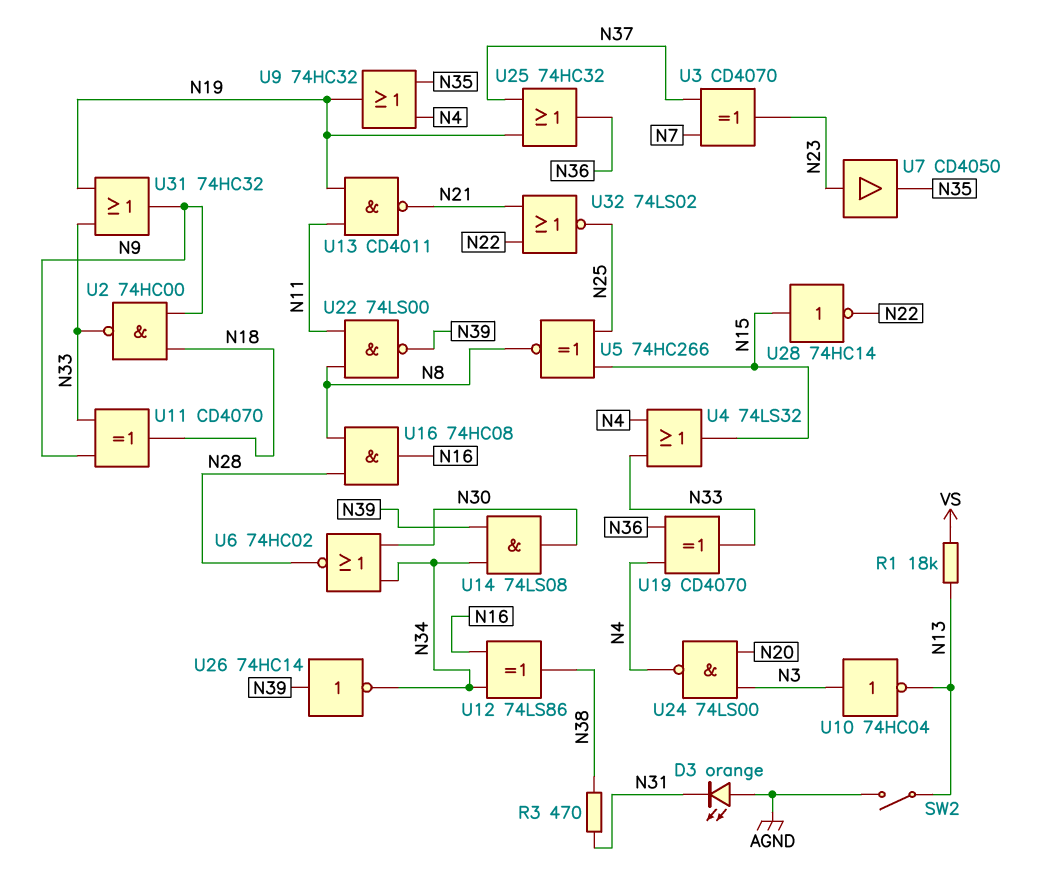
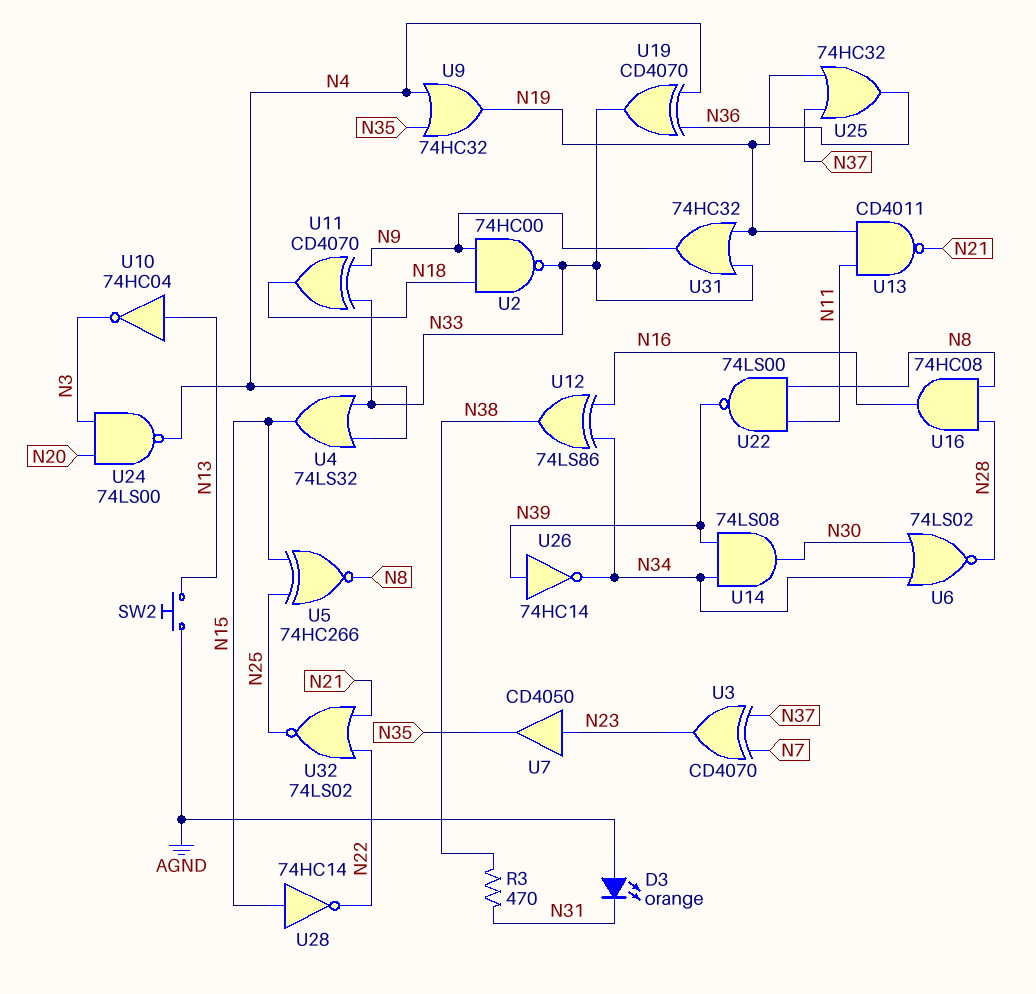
R1: 18k (N13, VS) -> none
SW2: switch (AGND, N13) -> button (AGND, N13)
U6: NOR 74HC02 (in N30, in N34, out N28) -> NOR 74LS02 (in N30, in N34, out N28)
U10: NOT 74HC04 (in N3, out N13) -> NOT 74HC04 (in N13, out N3)

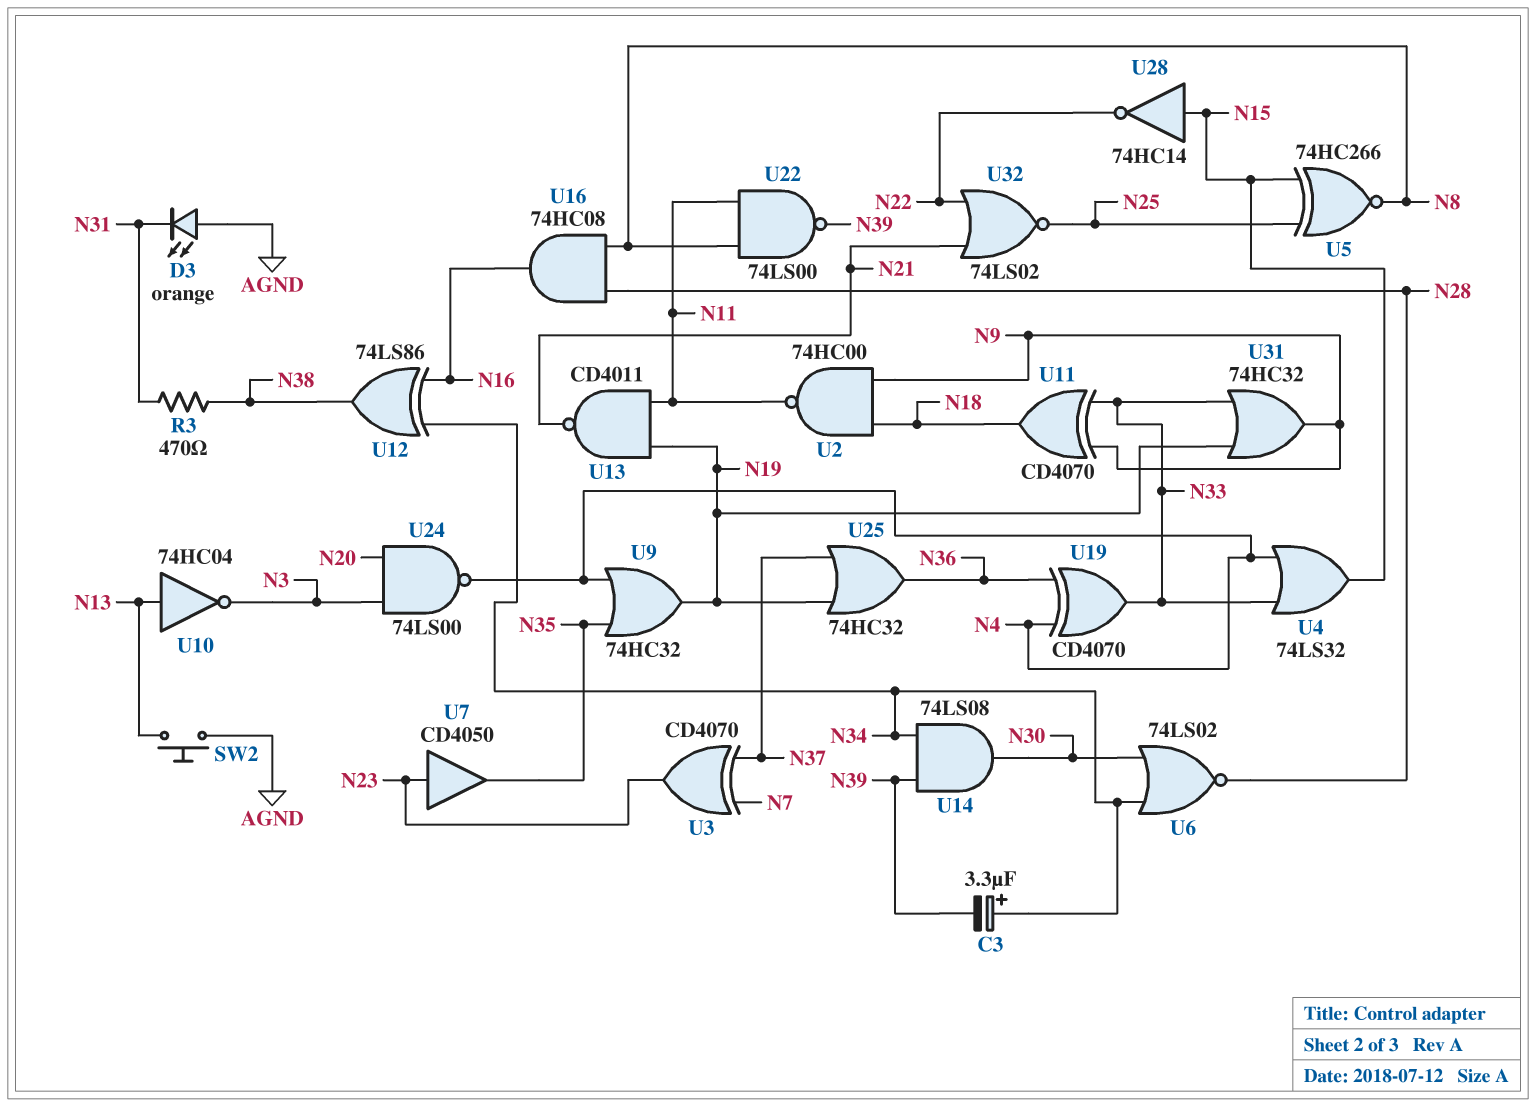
C3: none -> 3.3uF (plus N34, minus N39)
U2: NAND 74HC00 (in N9, in N18, out N33) -> NAND 74HC00 (in N9, in N18, out N11)
U26: NOT 74HC14 (in N39, out N34) -> none

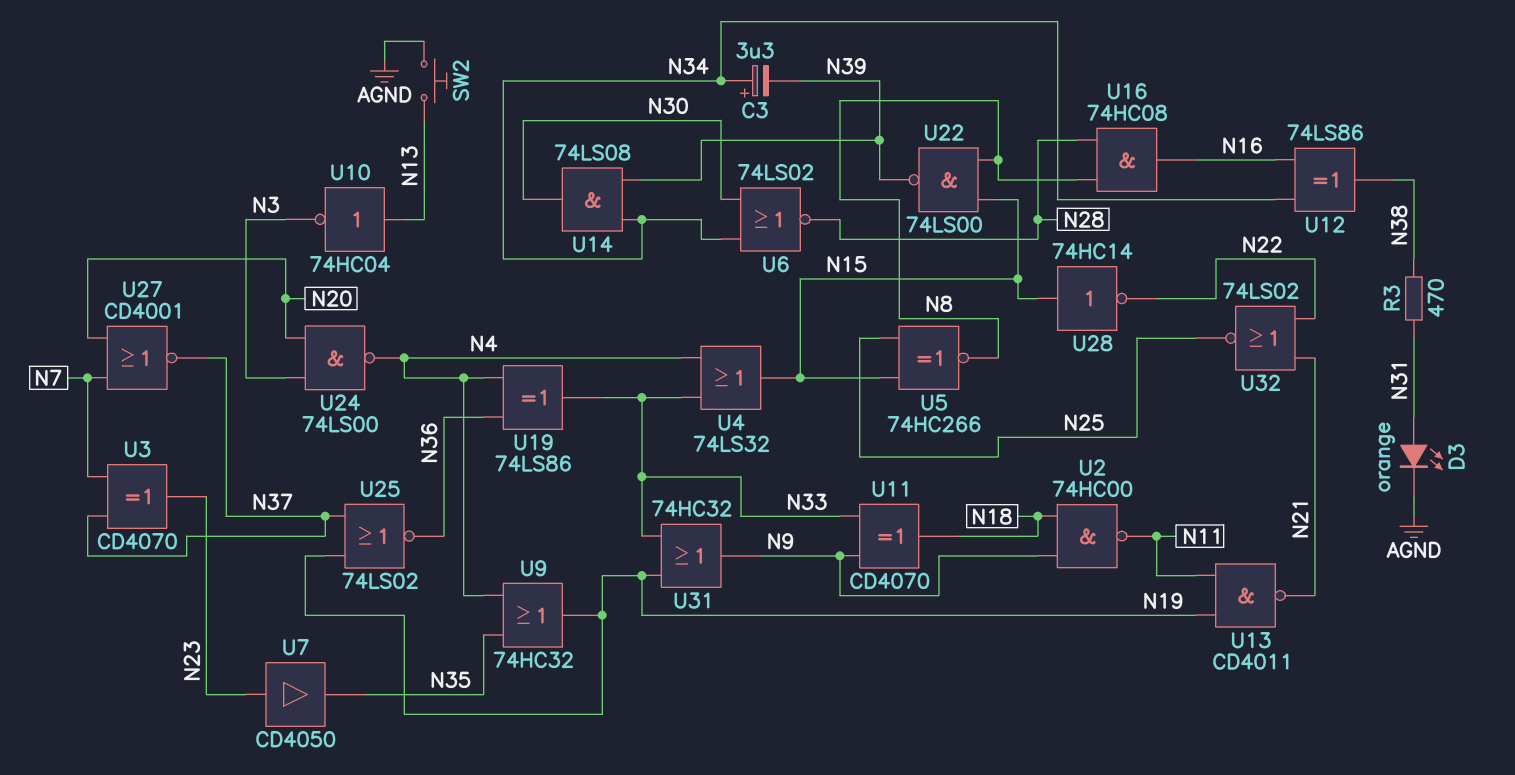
D3: LED orange (A AGND, K N31) -> LED orange (A N31, K AGND)
U19: XOR CD4070 (in N4, in N36, out N33) -> XOR 74LS86 (in N4, in N36, out N33)
U22: NAND 74LS00 (in N8, in N11, out N39) -> NAND 74LS00 (in N8, in N15, out N39)
U25: OR 74HC32 (in N19, in N37, out N36) -> NOR 74LS02 (in N19, in N37, out N36)
U27: none -> NOR CD4001 (in N7, in N20, out N37)

